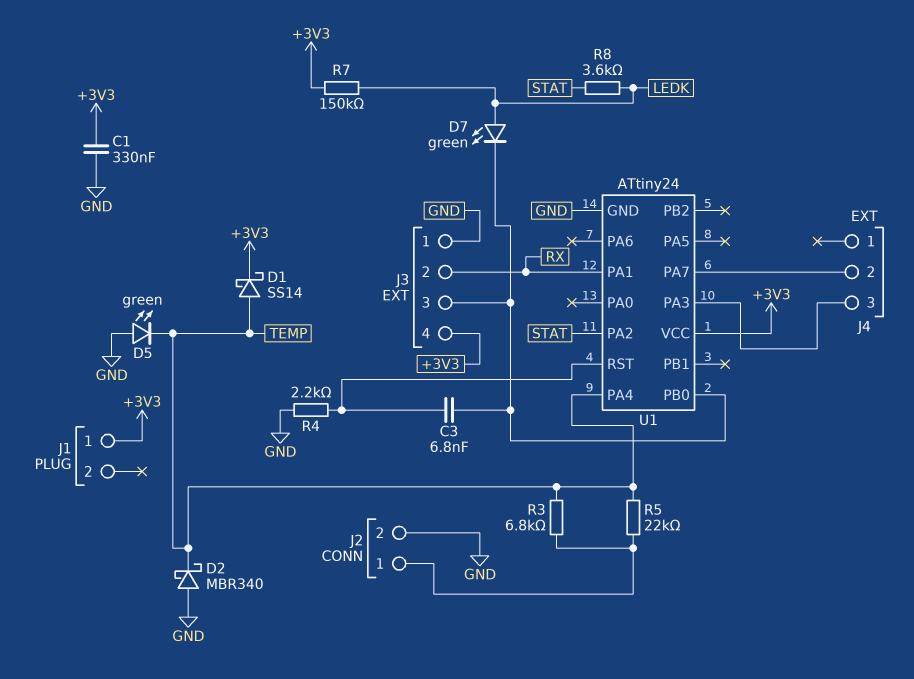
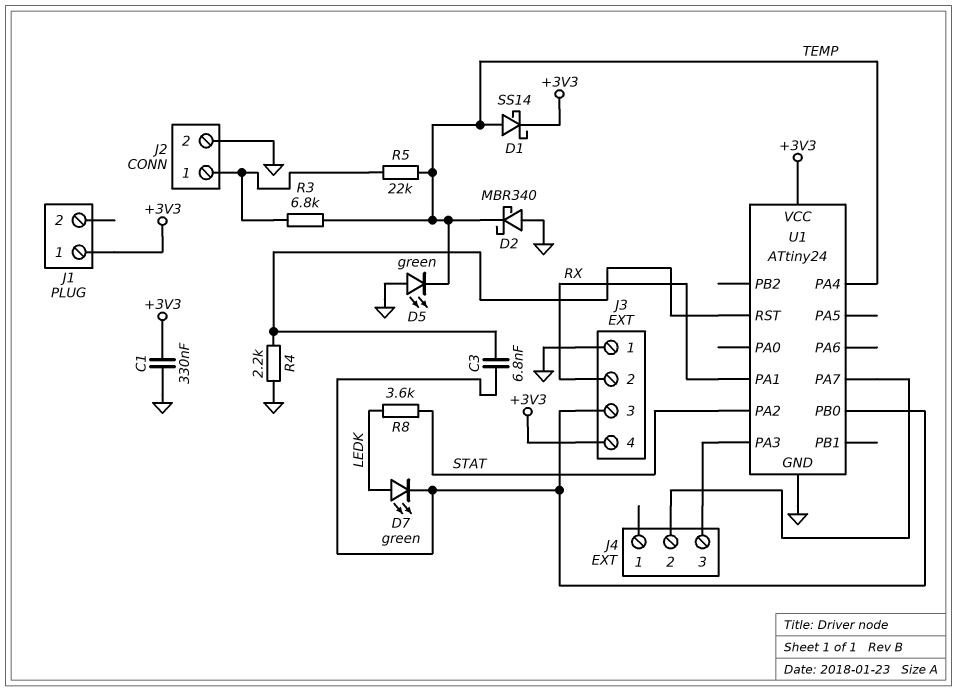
R7: 150k (+3V3, LEDK) -> none

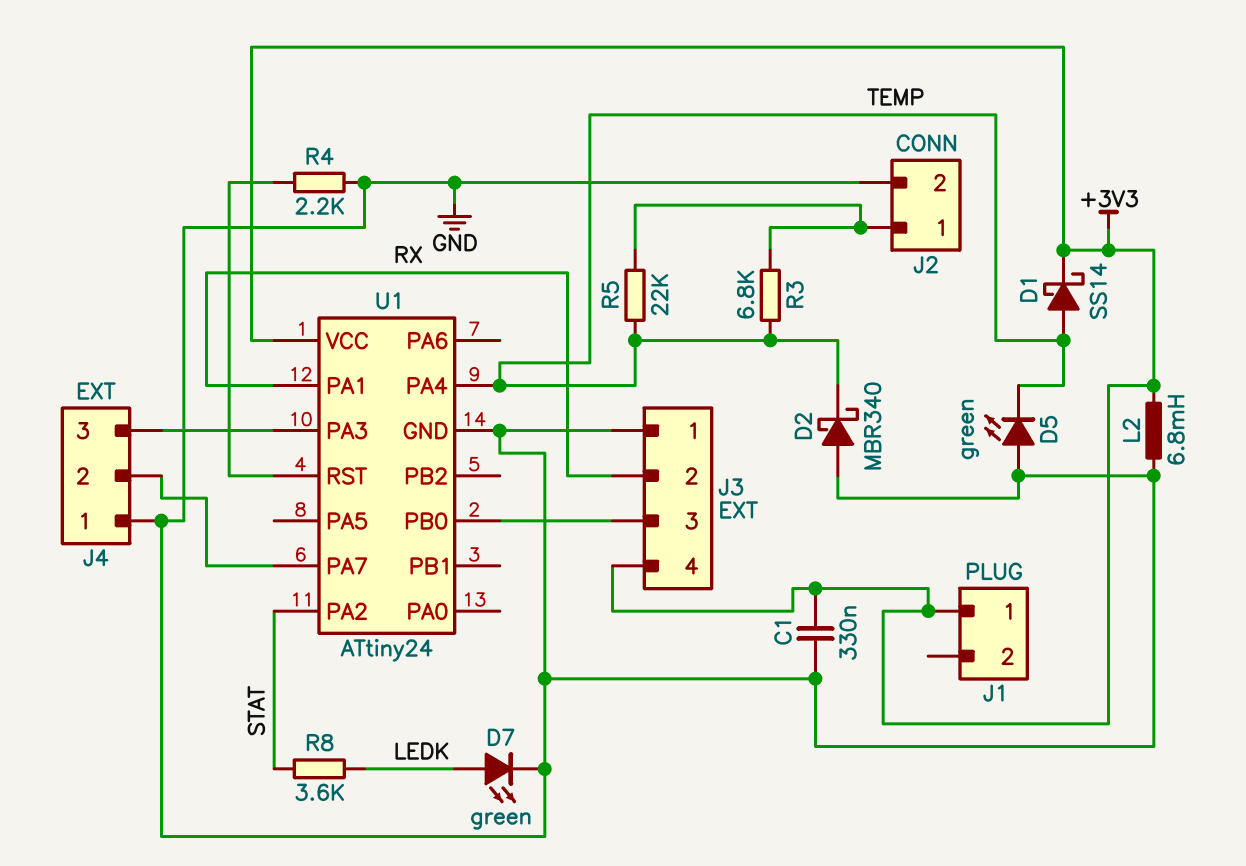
C3: 6.8nF (J3/3, U1/RST) -> none
D7: LED green (A LEDK, K J3/3) -> LED green (A LEDK, K GND)
J4 pin 1: none -> GND
L2: none -> 6.8mH (+3V3, GND)

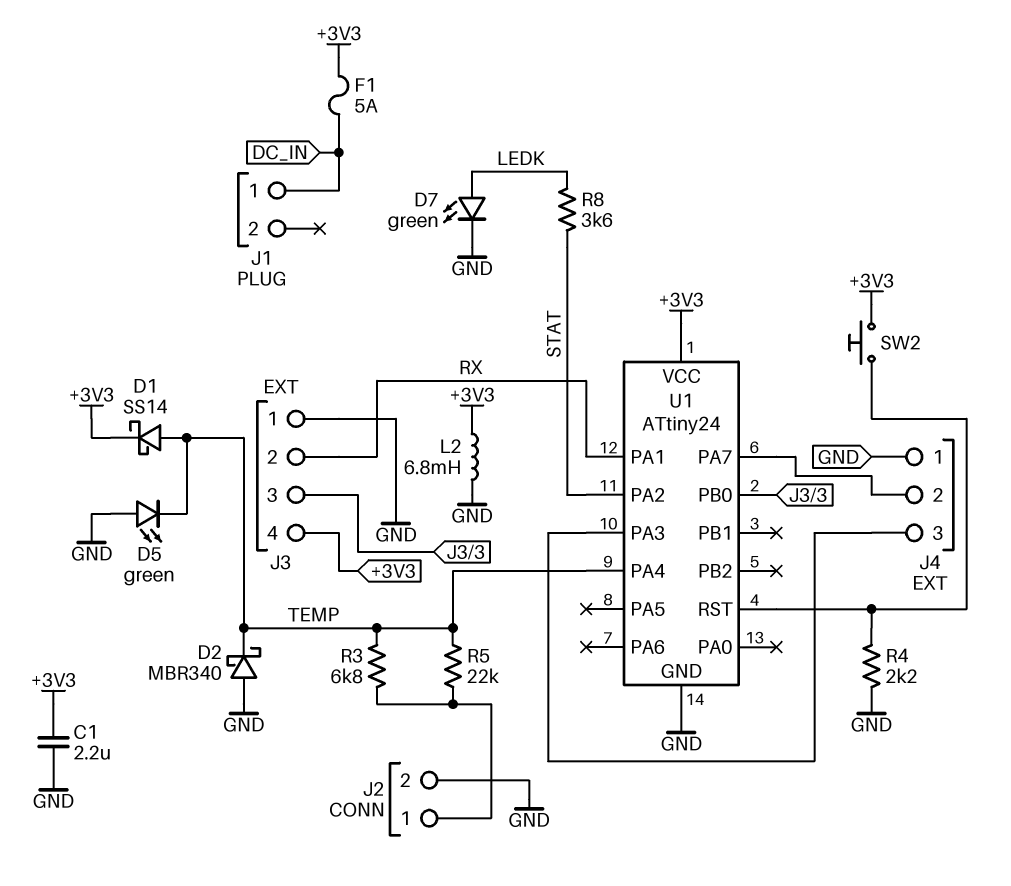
C1: 330nF (+3V3, GND) -> 2.2uF (+3V3, GND)
F1: none -> 5A (+3V3, DC_IN)
J1 pin 1: +3V3 -> DC_IN
SW2: none -> button (+3V3, U1/RST)

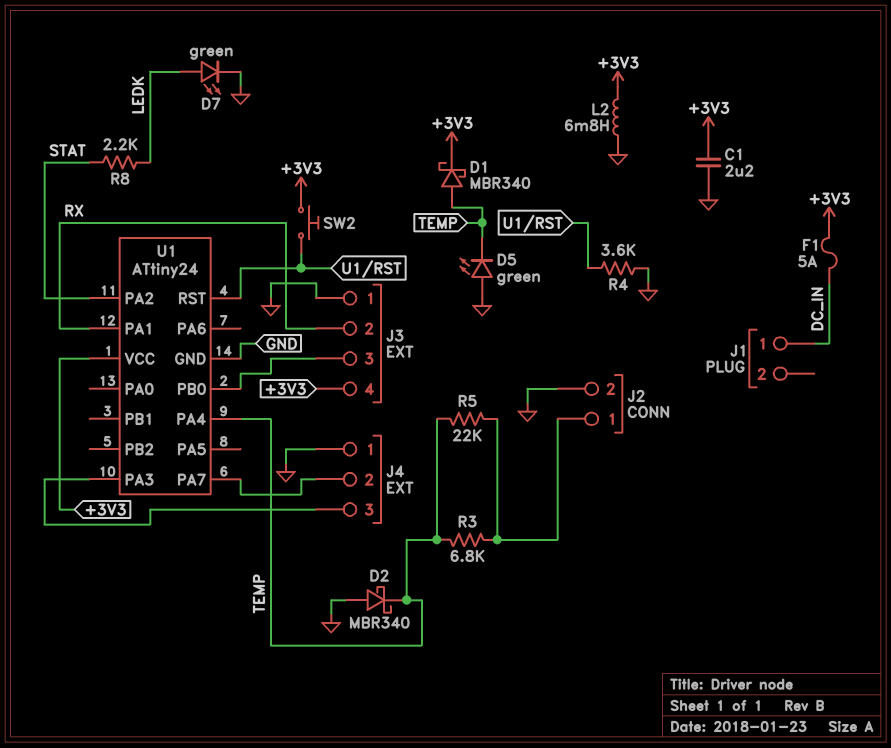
D1: schottky SS14 (A TEMP, K +3V3) -> schottky MBR340 (A TEMP, K +3V3)
R4: 2.2k (GND, U1/RST) -> 3.6k (GND, U1/RST)
R8: 3.6k (LEDK, STAT) -> 2.2k (LEDK, STAT)

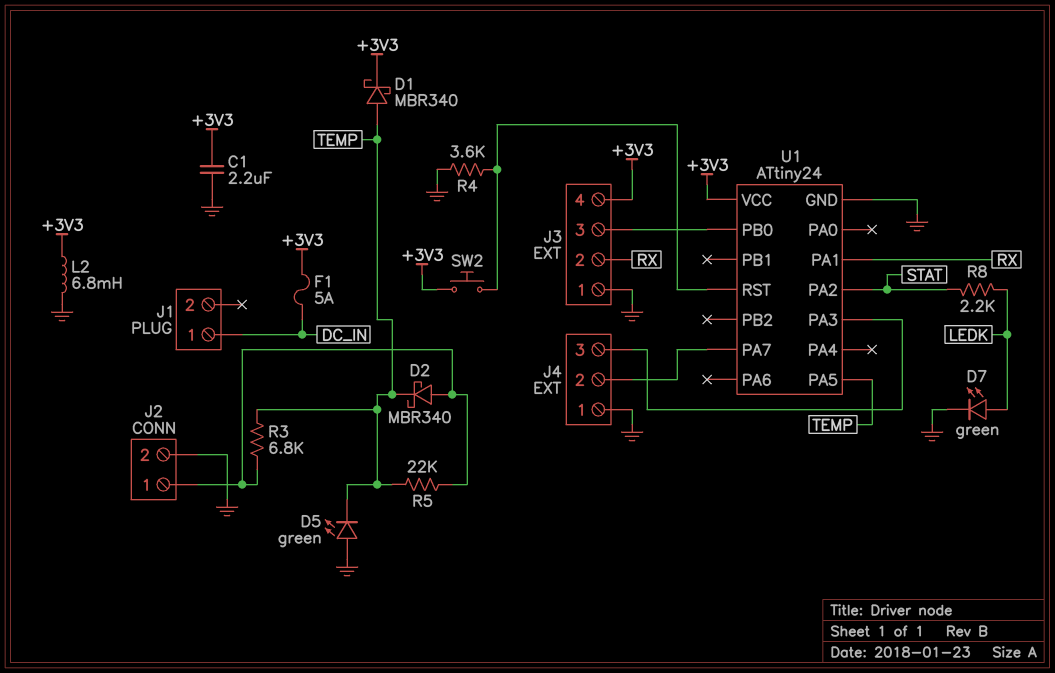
D2: schottky MBR340 (A GND, K TEMP) -> schottky MBR340 (A J2/1, K TEMP)
U1 pin PA4: TEMP -> none
U1 pin PA5: none -> TEMP

